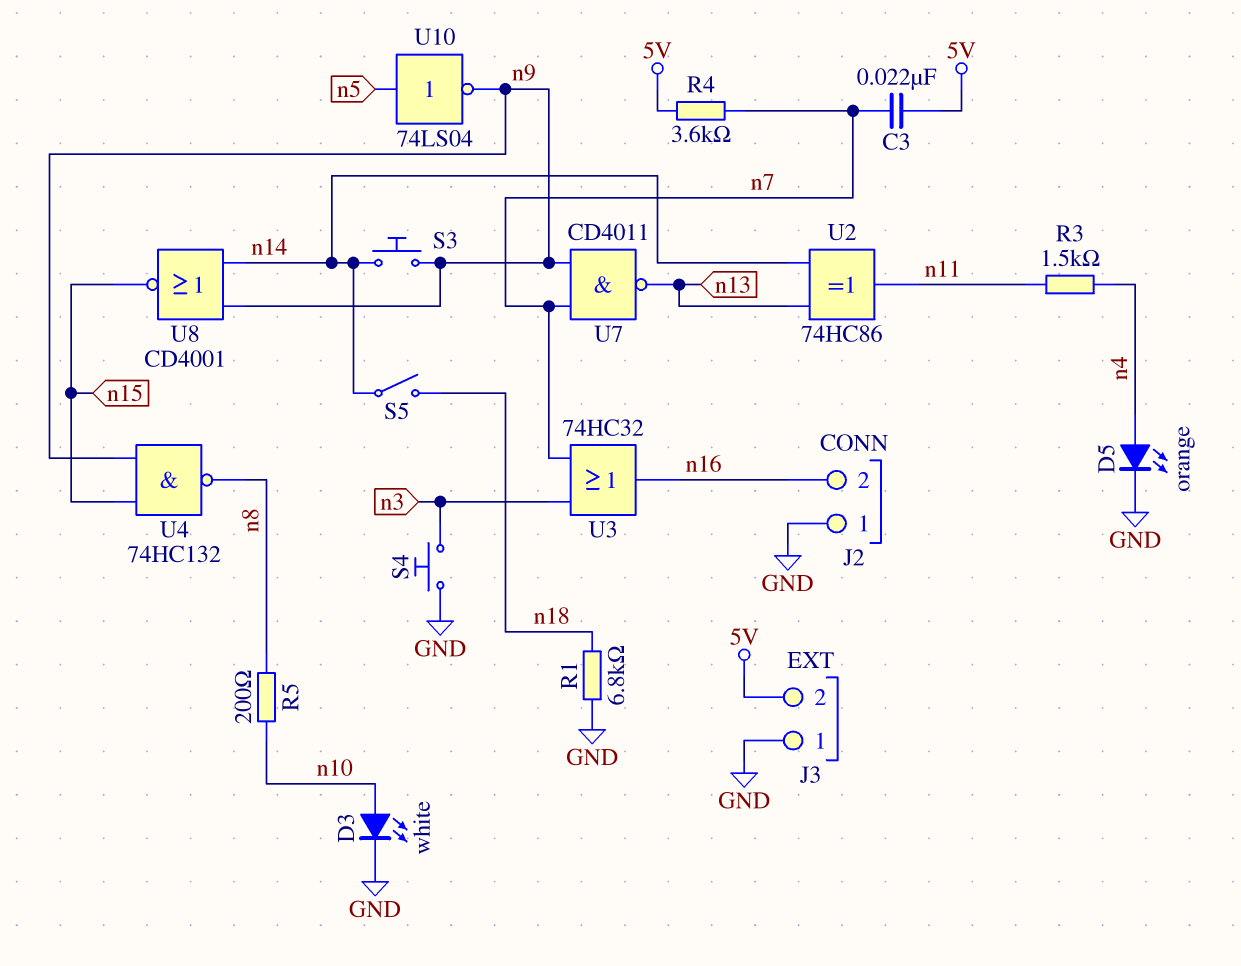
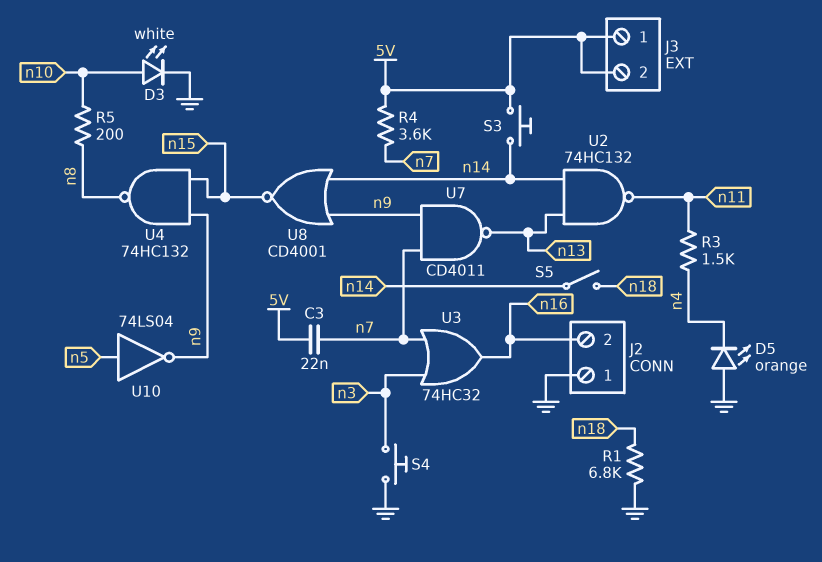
D5: LED orange (A n4, K GND) -> LED orange (A GND, K n4)
J3 pin 1: GND -> 5V
S3: button (n9, n14) -> button (5V, n14)
U2: XOR 74HC86 (in n13, in n14, out n11) -> NAND 74HC132 (in n13, in n14, out n11)

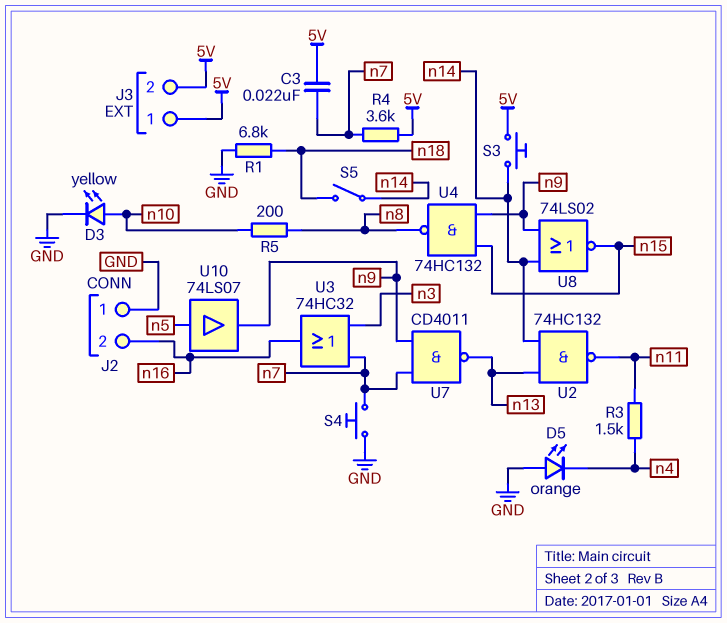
D3: LED white (A n10, K GND) -> LED yellow (A n10, K GND)
S4: button (GND, n3) -> button (GND, n7)
U8: NOR CD4001 (in n9, in n14, out n15) -> NOR 74LS02 (in n9, in n14, out n15)
U10: NOT 74LS04 (in n5, out n9) -> buffer 74LS07 (in n5, out n9)

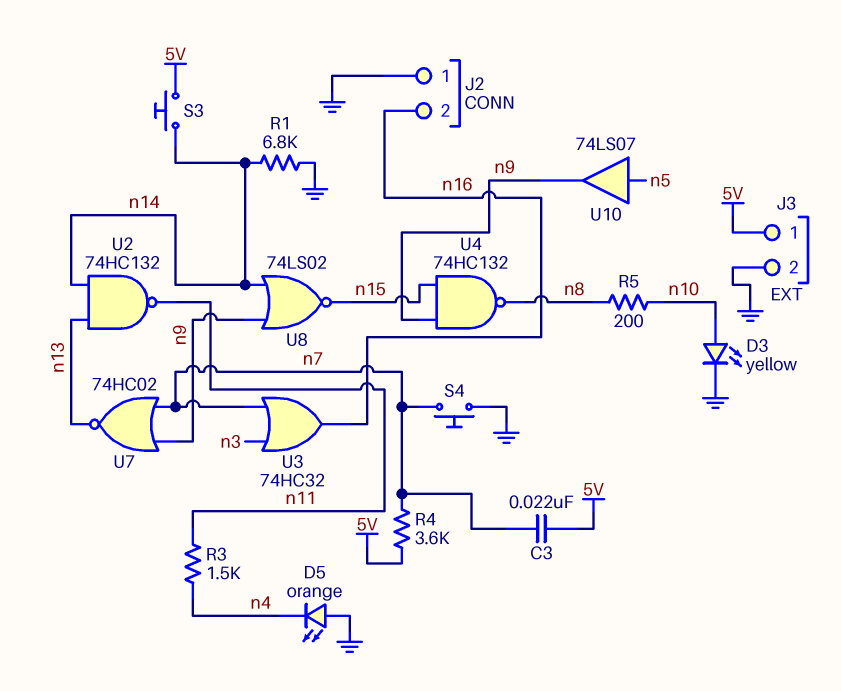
J3 pin 2: 5V -> GND
R1: 6.8k (GND, n18) -> 6.8k (GND, n14)
S5: switch (n14, n18) -> none
U7: NAND CD4011 (in n7, in n9, out n13) -> NOR 74HC02 (in n7, in n9, out n13)

